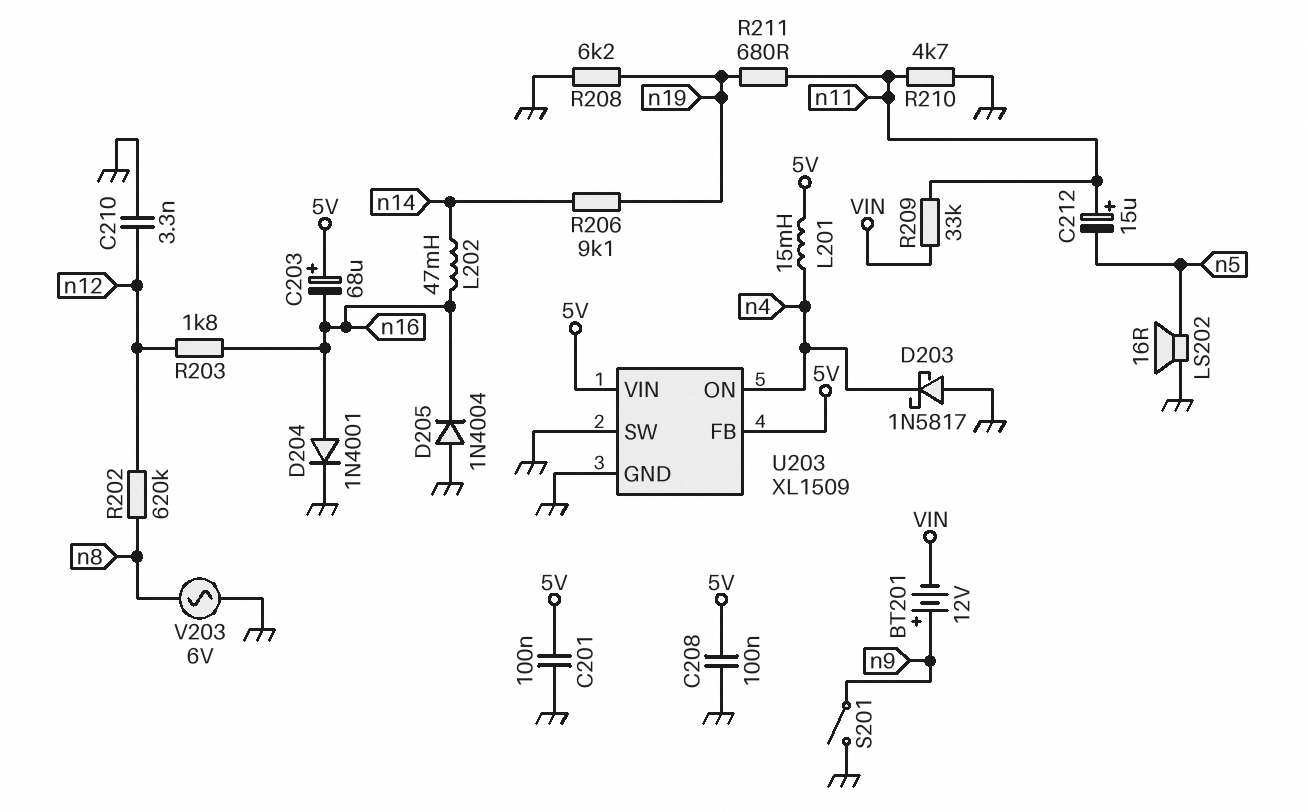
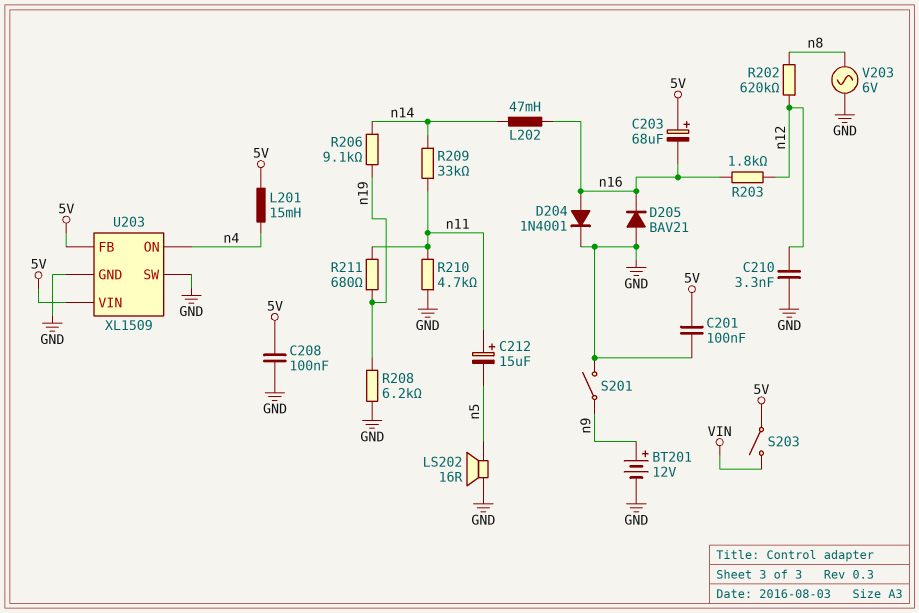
BT201: 12V (plus n9, minus VIN) -> 12V (plus n9, minus GND)
D203: schottky 1N5817 (A GND, K n4) -> none
D205: diode 1N4004 (A GND, K n16) -> diode BAV21 (A GND, K n16)
R209: 33k (VIN, n11) -> 33k (n11, n14)
S203: none -> switch (5V, VIN)

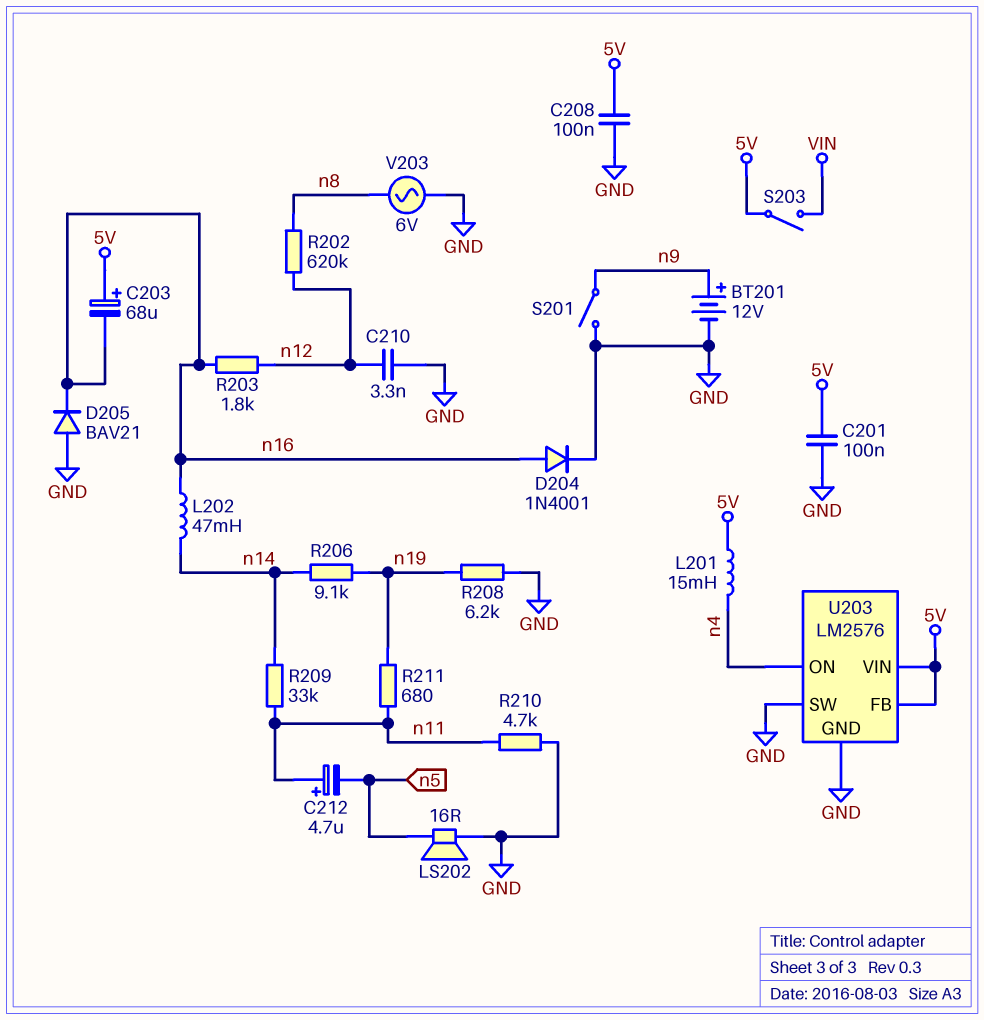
C212: 15uF (plus n11, minus n5) -> 4.7uF (plus n11, minus n5)
U203: XL1509 -> LM2576

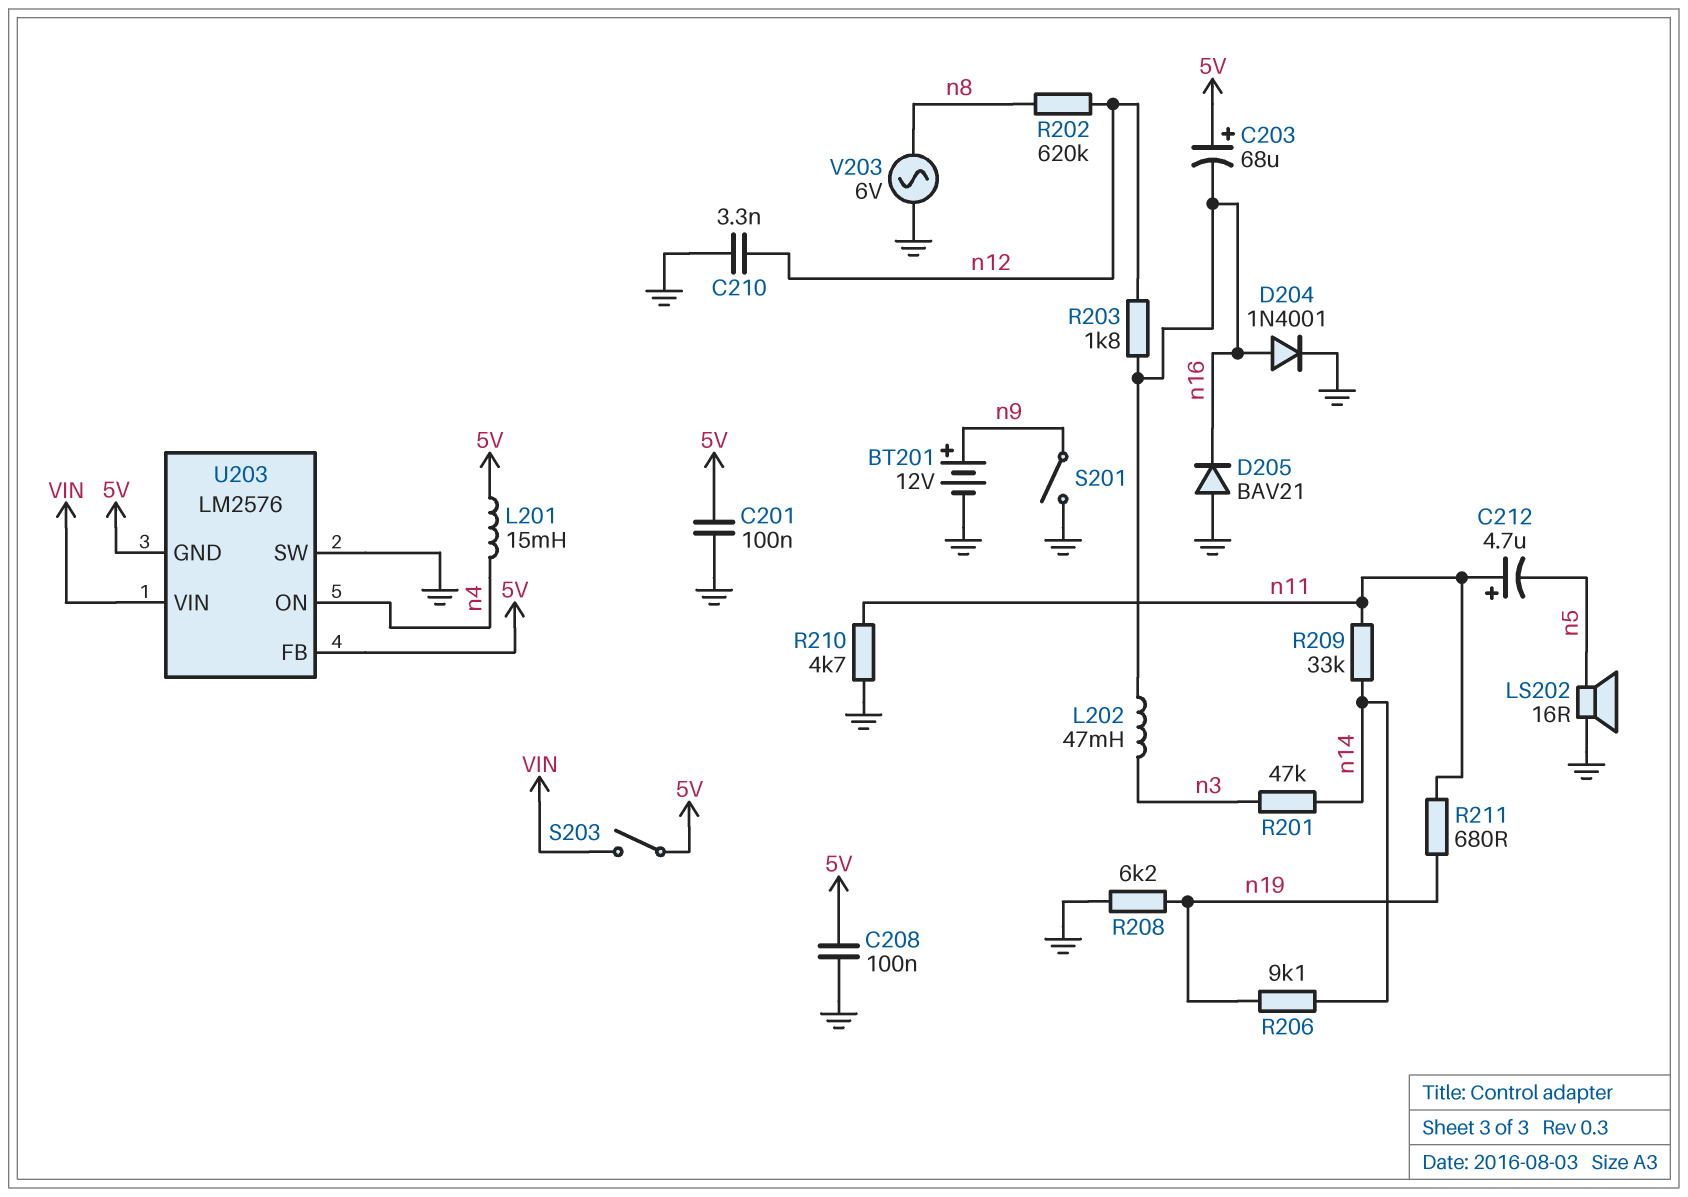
L202: 47mH (n14, n16) -> 47mH (n3, n16)
R201: none -> 47k (n3, n14)
U203 pin GND: GND -> 5V
U203 pin VIN: 5V -> VIN

